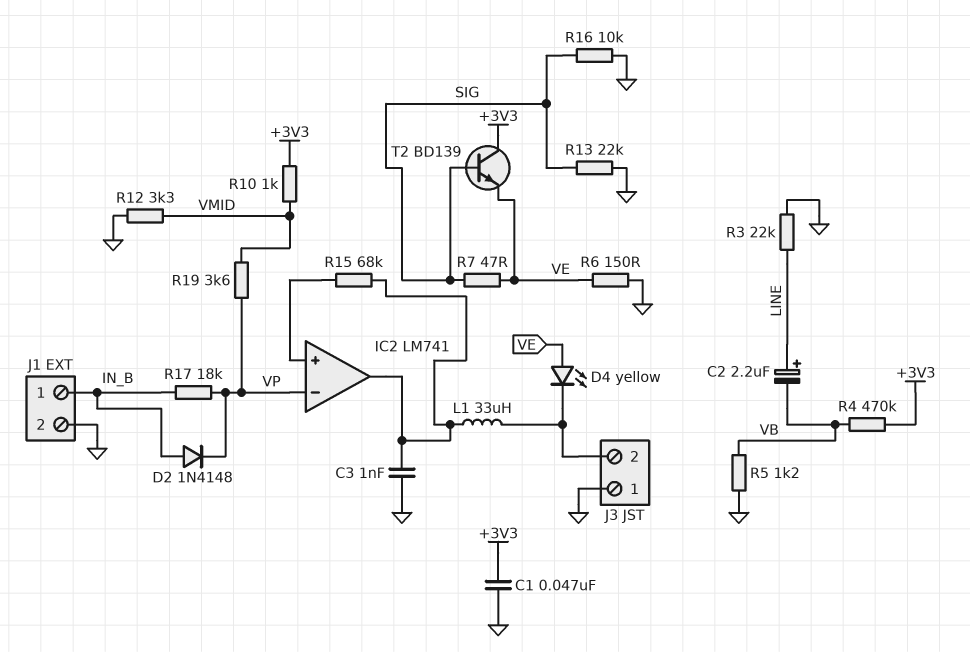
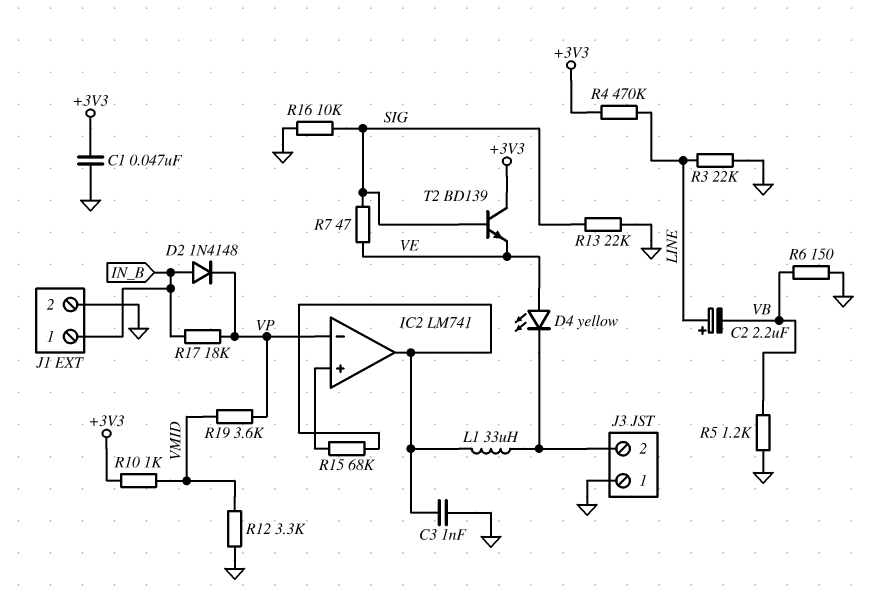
R4: 470k (+3V3, VB) -> 470k (+3V3, LINE)
R6: 150 (GND, VE) -> 150 (GND, VB)

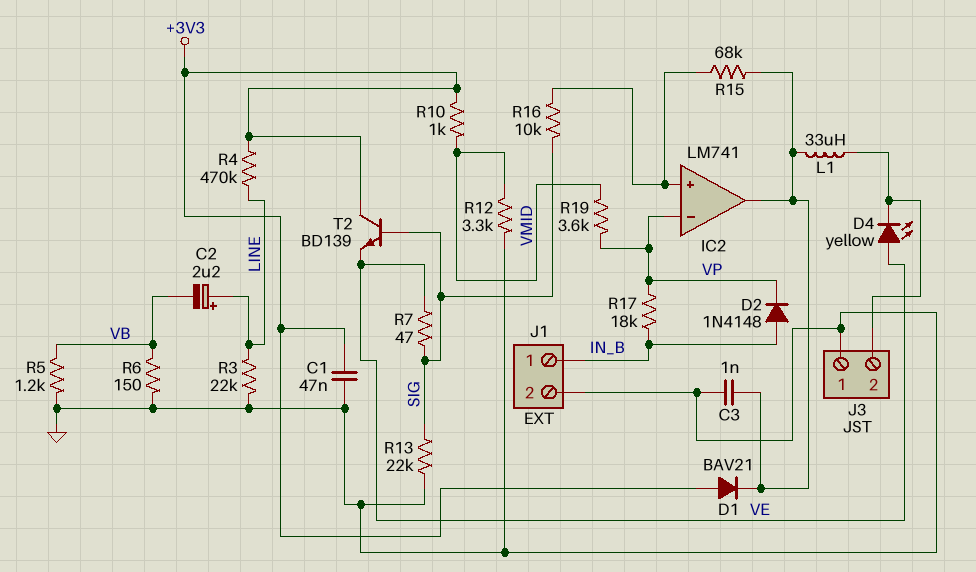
D1: none -> diode BAV21 (A +3V3, K IC2/out)
R16: 10k (GND, SIG) -> 10k (IC2/in+, SIG)

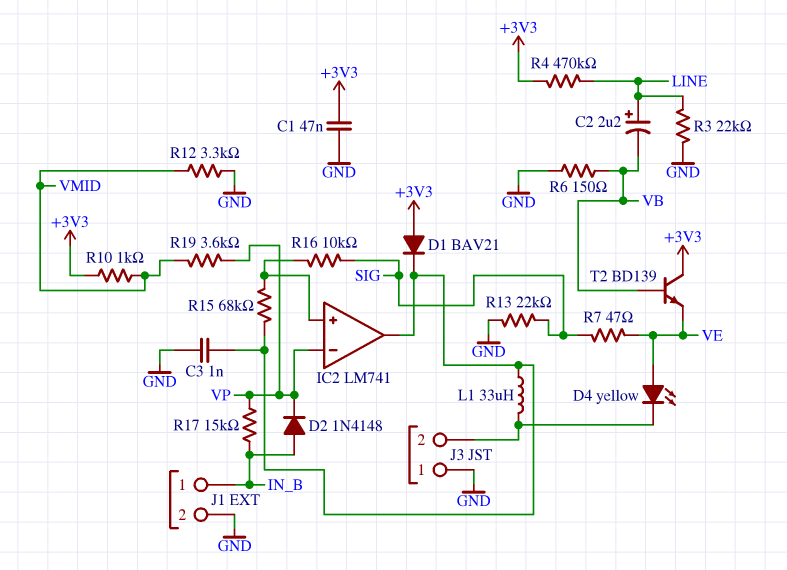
R5: 1.2k (GND, VB) -> none
R17: 18k (IN_B, VP) -> 15k (IN_B, VP)
T2: NPN BD139 (B SIG, C +3V3, E VE) -> NPN BD139 (B VB, C +3V3, E VE)

